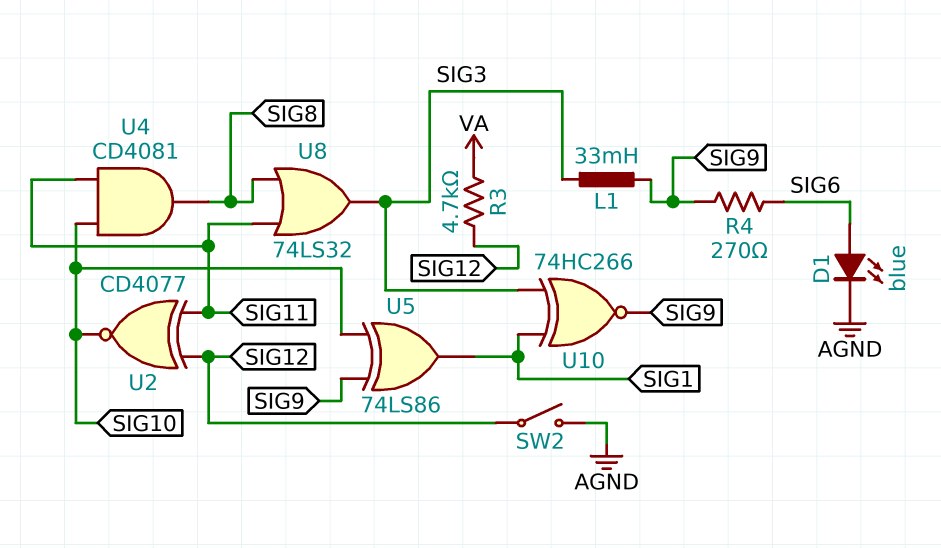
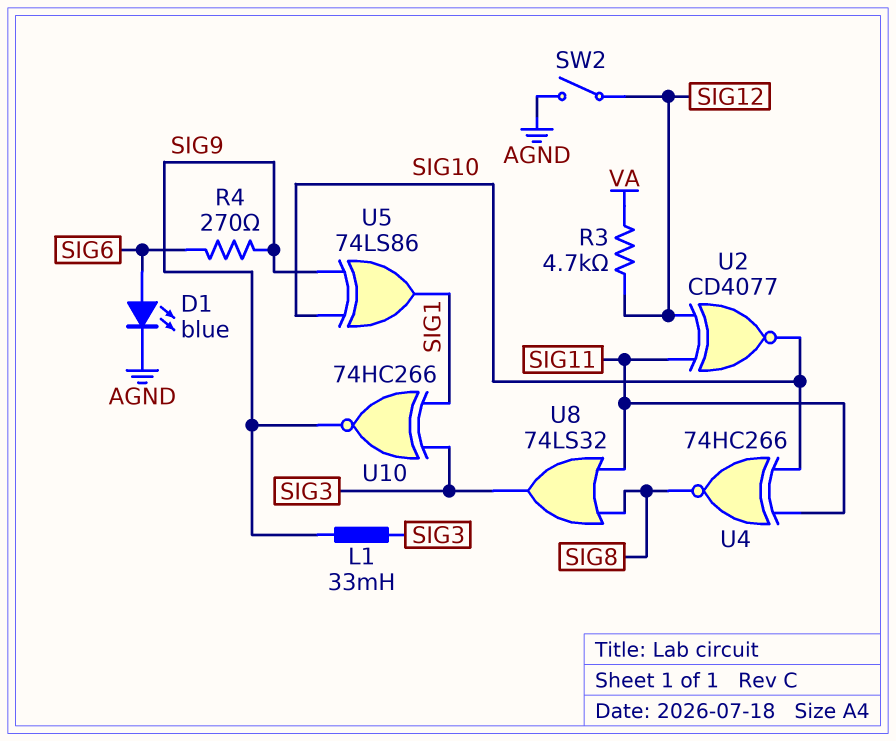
U4: AND CD4081 (in SIG10, in SIG11, out SIG8) -> XNOR 74HC266 (in SIG10, in SIG11, out SIG8)

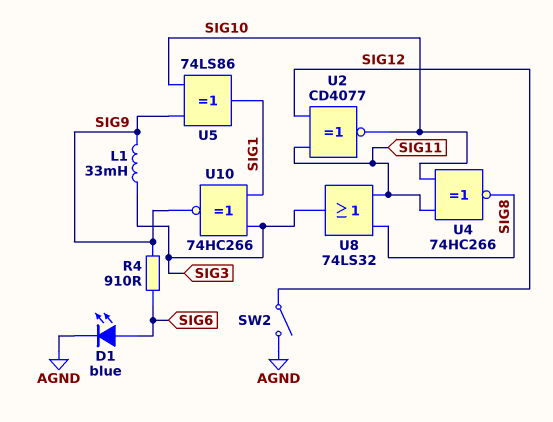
R3: 4.7k (SIG12, VA) -> none
R4: 270 (SIG6, SIG9) -> 910 (SIG6, SIG9)

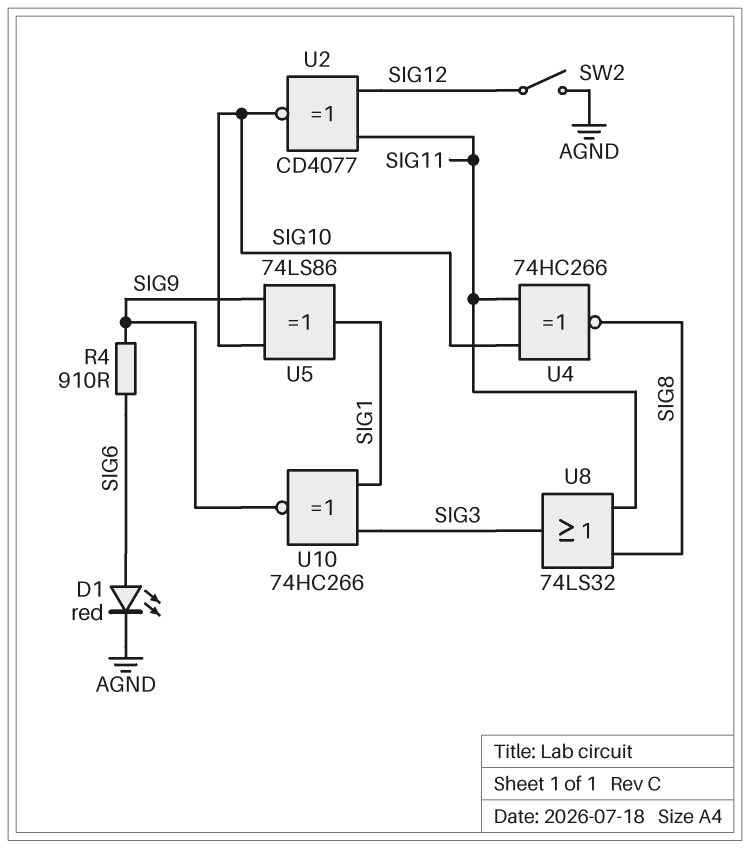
D1: LED blue (A SIG6, K AGND) -> LED red (A SIG6, K AGND)
L1: 33mH (SIG3, SIG9) -> none

